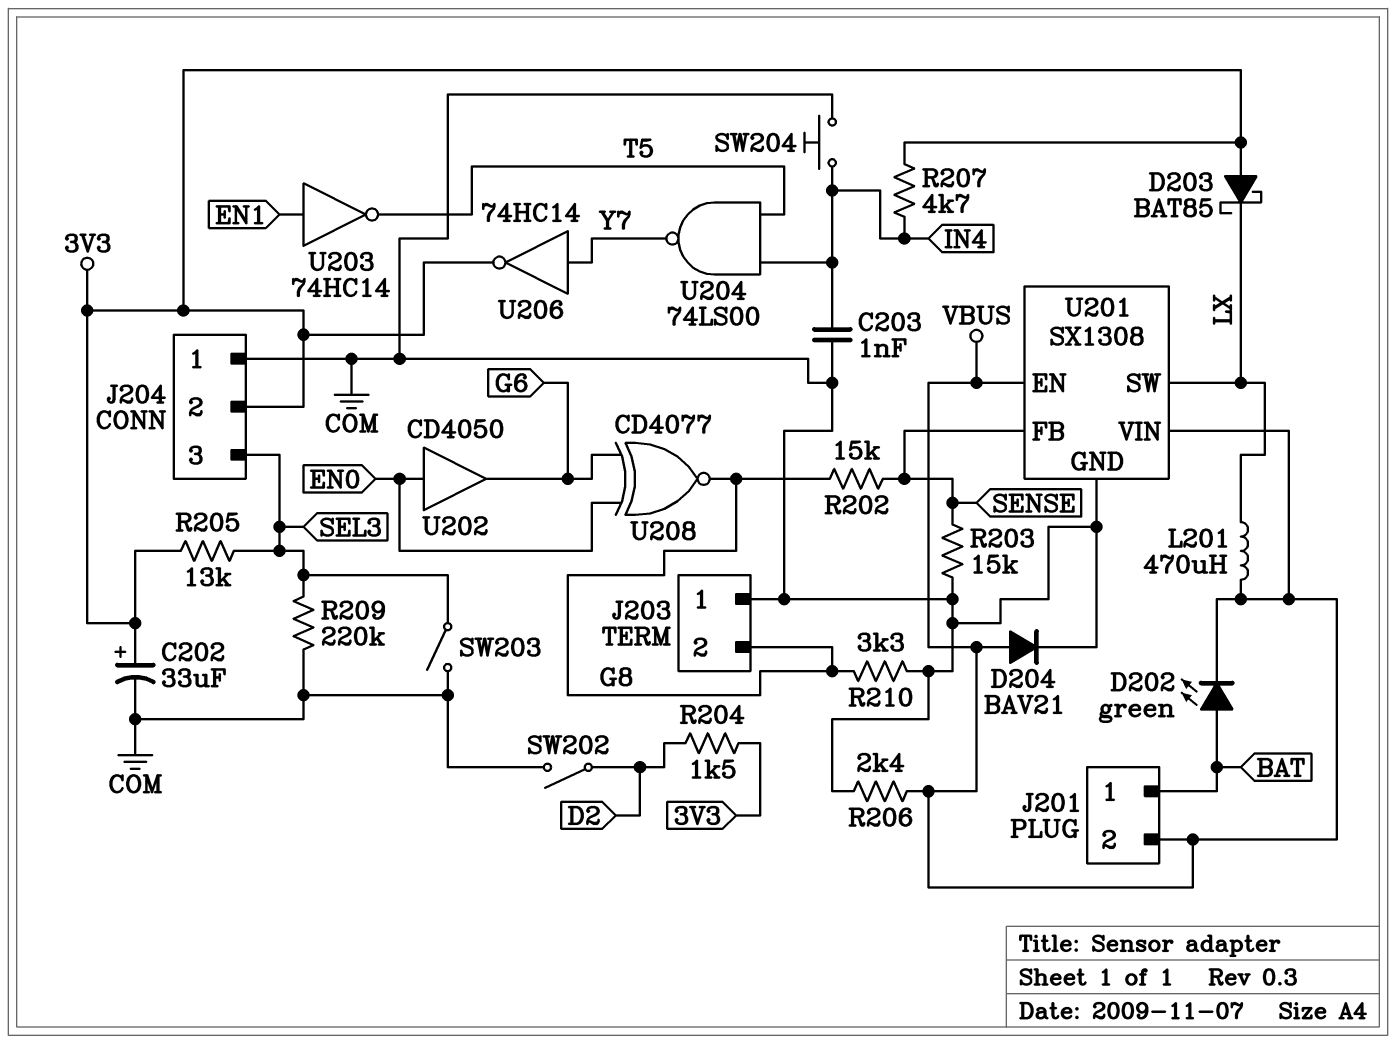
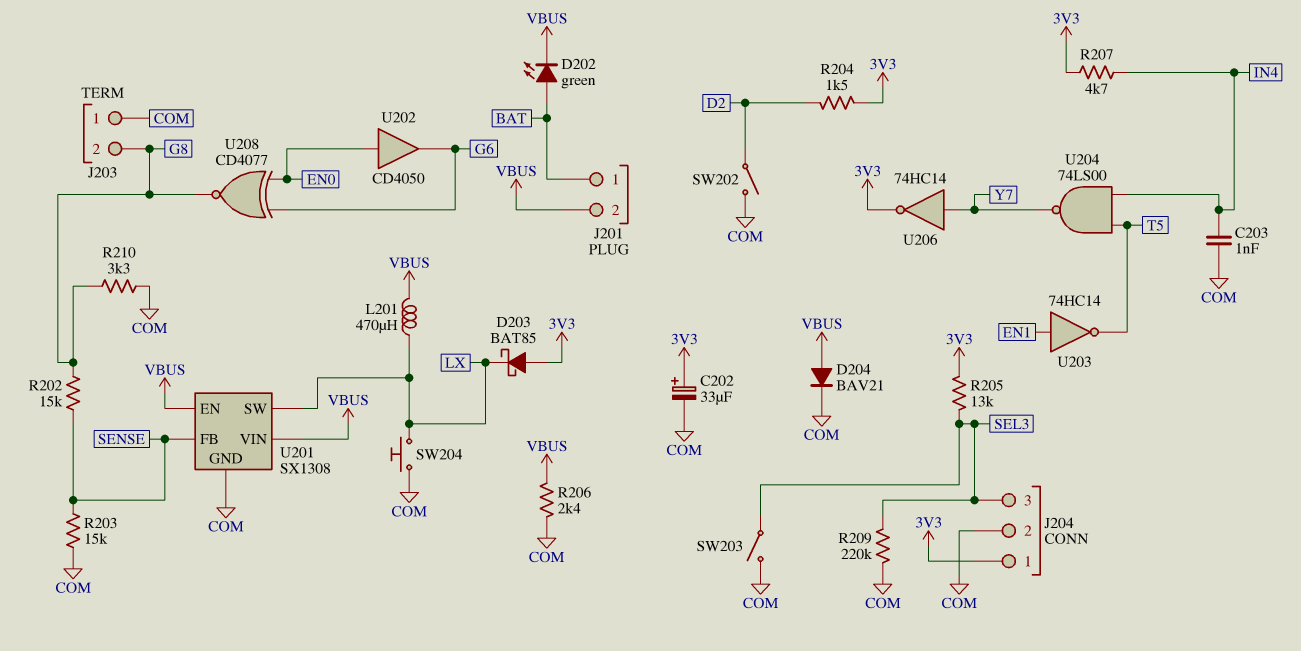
J204 pin 1: COM -> 3V3
J204 pin 2: 3V3 -> COM
SW204: button (COM, IN4) -> button (COM, LX)

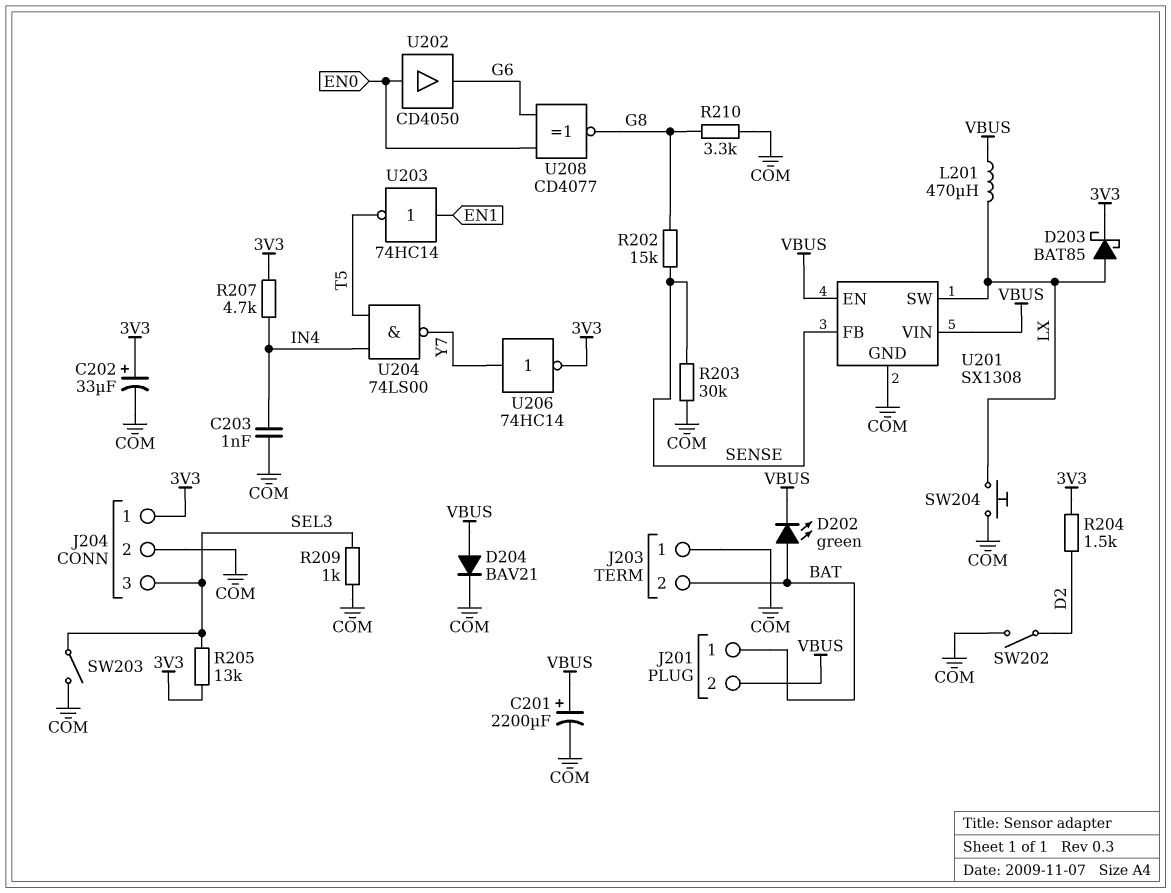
C201: none -> 2200uF (plus VBUS, minus COM)
D203: schottky BAT85 (A 3V3, K LX) -> schottky BAT85 (A LX, K 3V3)
J203 pin 2: G8 -> BAT
R203: 15k (COM, SENSE) -> 30k (COM, SENSE)
R206: 2.4k (COM, VBUS) -> none
R209: 220k (COM, SEL3) -> 1k (COM, SEL3)

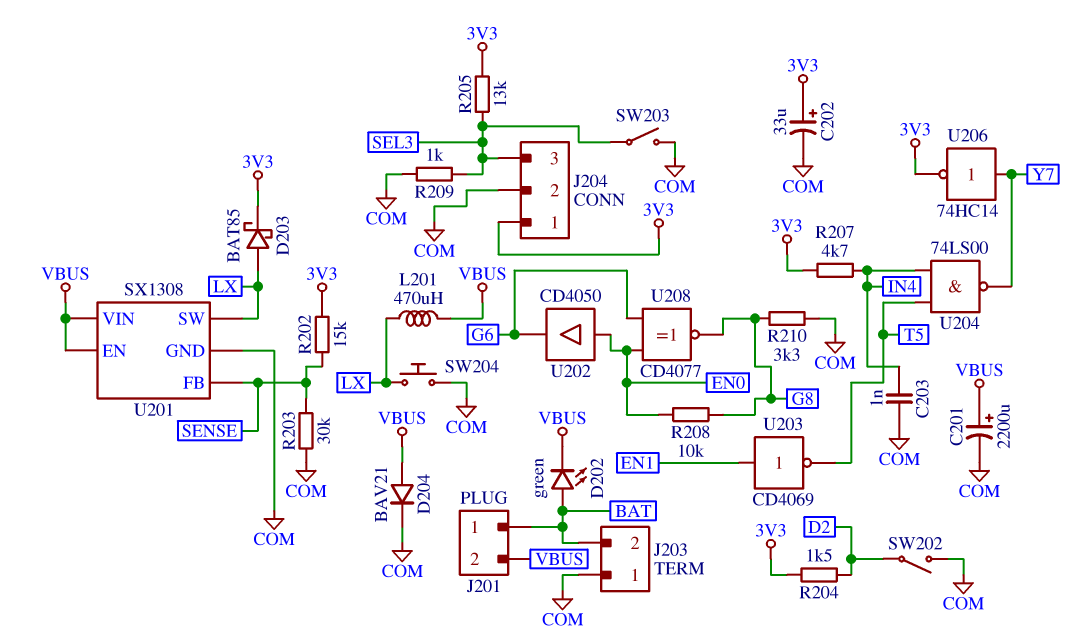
R202: 15k (G8, SENSE) -> 15k (3V3, SENSE)
R208: none -> 10k (EN0, G8)
U203: NOT 74HC14 (in EN1, out T5) -> NOT CD4069 (in EN1, out T5)

